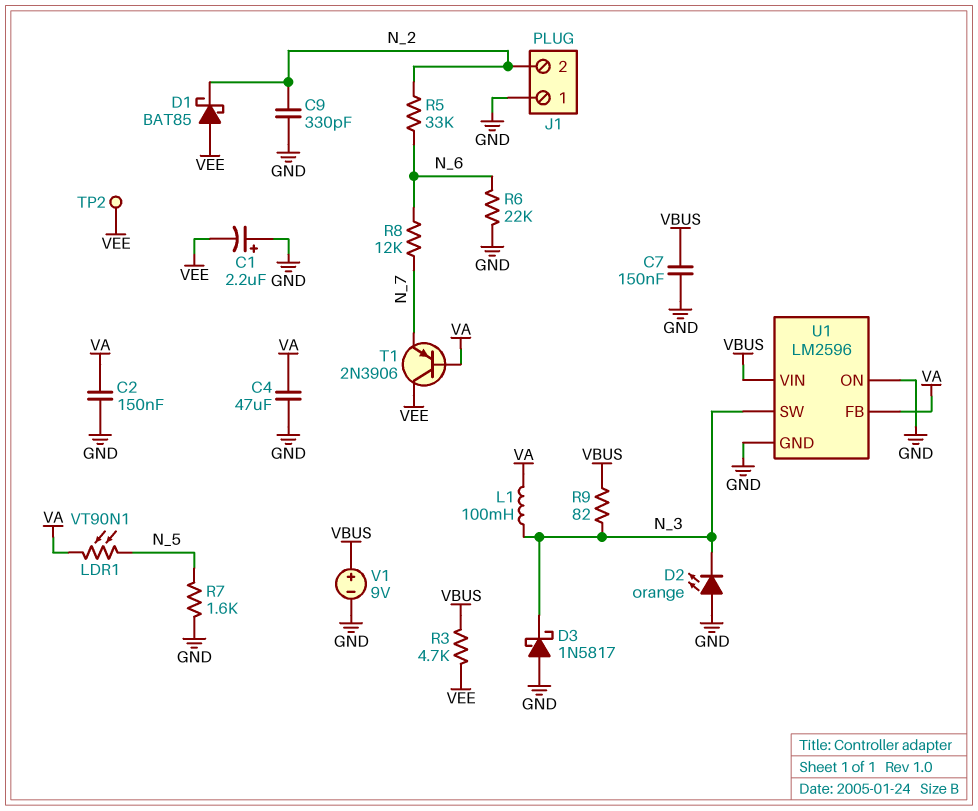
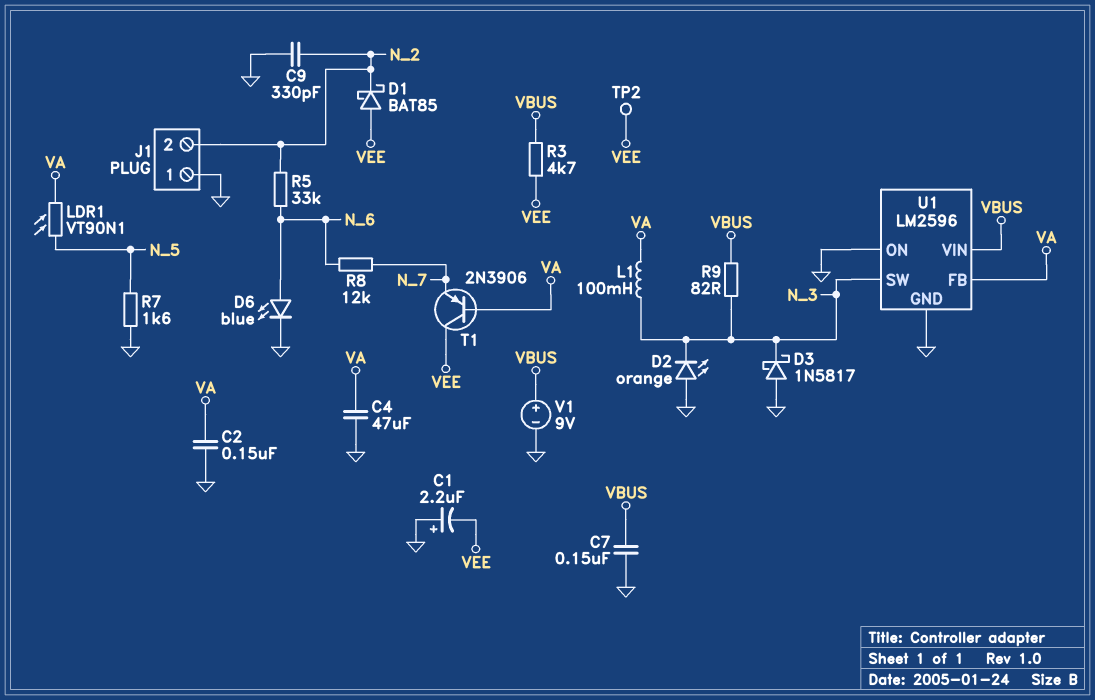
D6: none -> LED blue (A N_6, K GND)
R6: 22k (GND, N_6) -> none

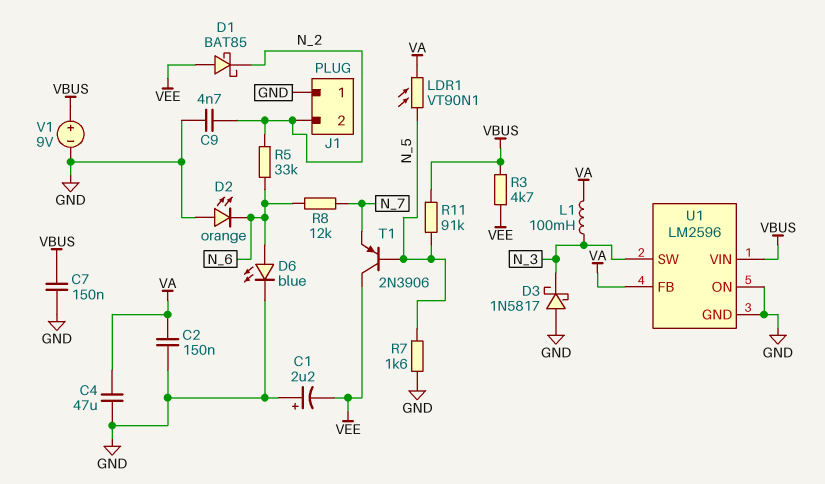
C9: 330pF (GND, N_2) -> 4.7nF (GND, N_2)
D2: LED orange (A GND, K N_3) -> LED orange (A GND, K N_6)
R9: 82 (N_3, VBUS) -> none
R11: none -> 91k (N_5, VBUS)
T1: PNP 2N3906 (B VA, C VEE, E N_7) -> PNP 2N3906 (B N_5, C VEE, E N_7)
TP2: test point (VEE) -> none

